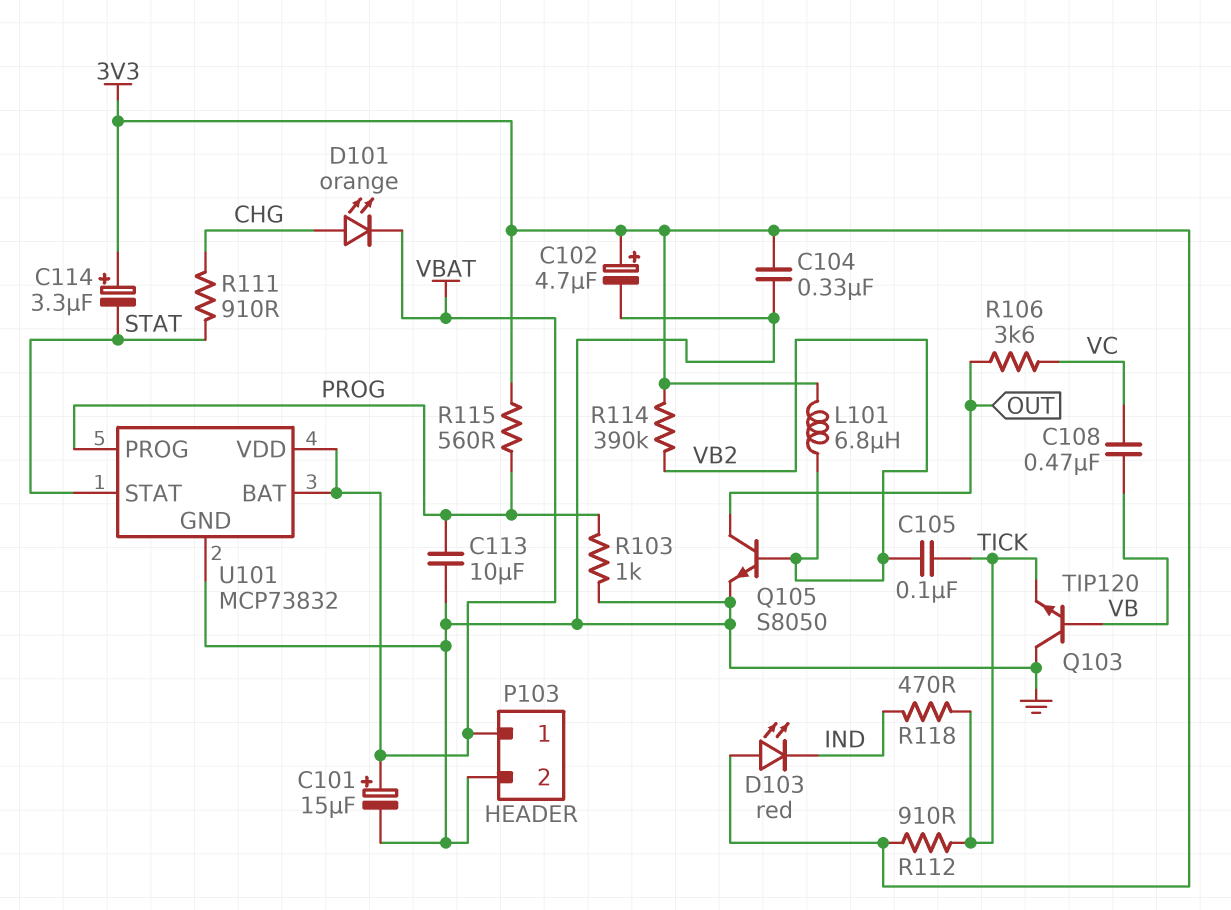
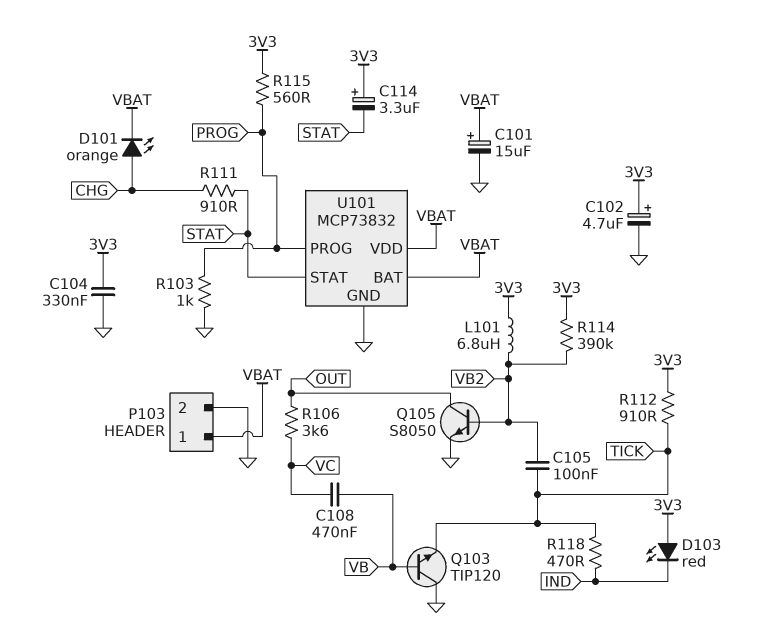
C113: 10uF (GND, PROG) -> none

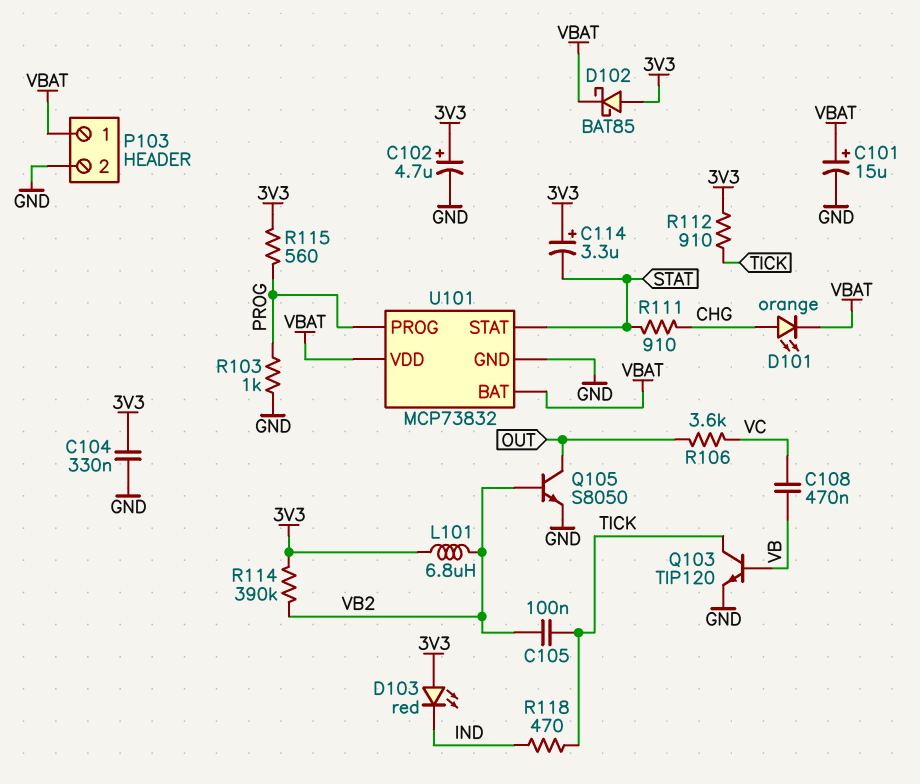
D102: none -> schottky BAT85 (A 3V3, K VBAT)
Q103: NPN TIP120 (B VB, C GND, E TICK) -> NPN TIP120 (B VB, C TICK, E GND)

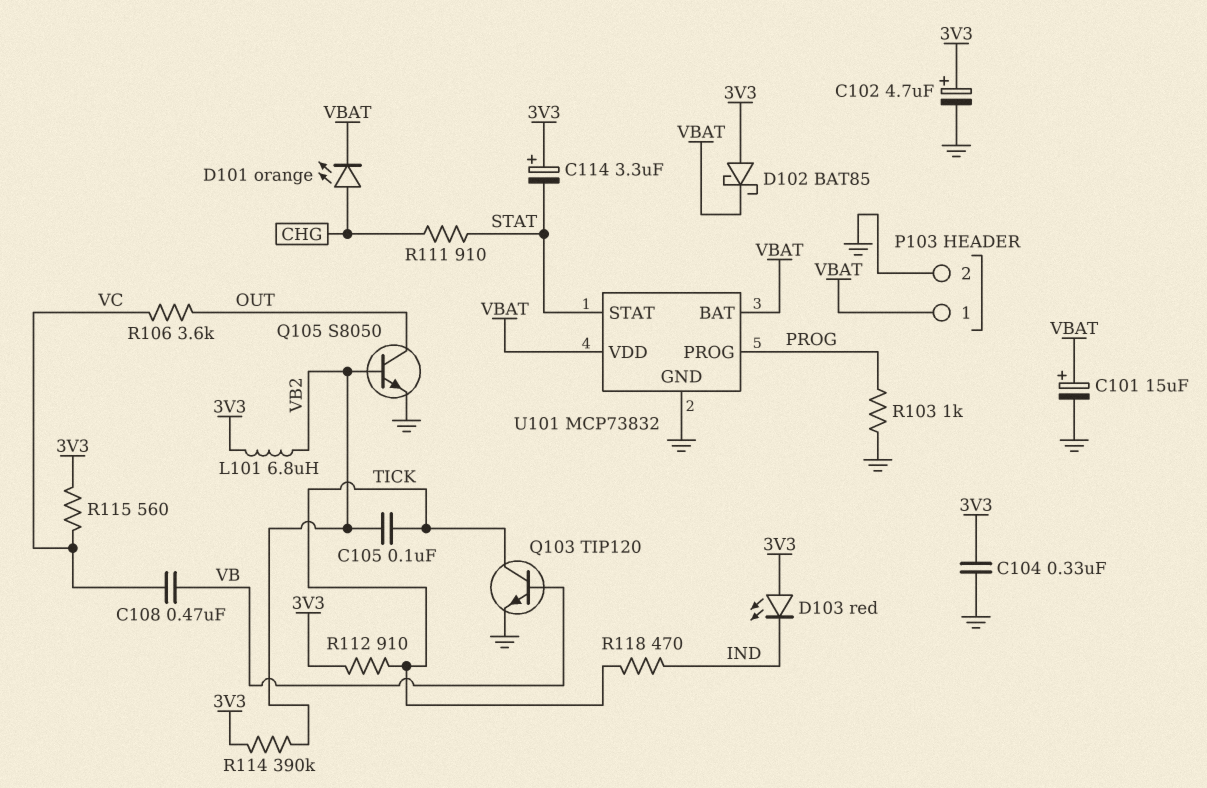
R115: 560 (3V3, PROG) -> 560 (3V3, VC)

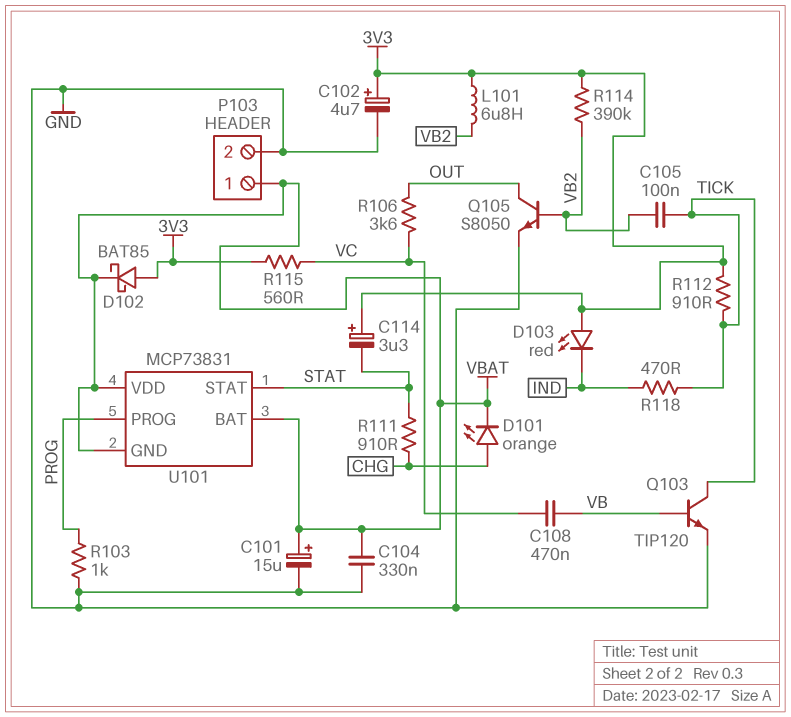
C104: 330nF (3V3, GND) -> 330nF (GND, VBAT)
U101: MCP73832 -> MCP73831
U101 pin GND: GND -> VBAT

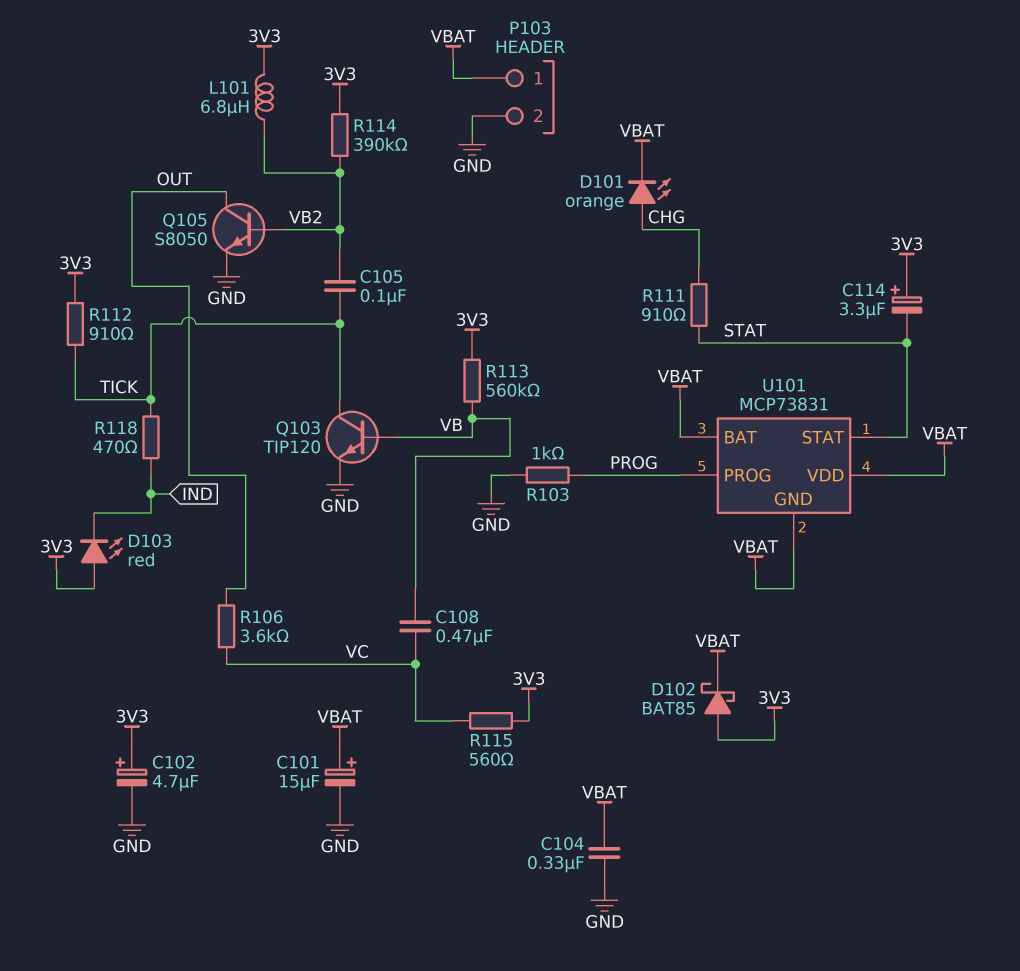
R113: none -> 560k (3V3, VB)

